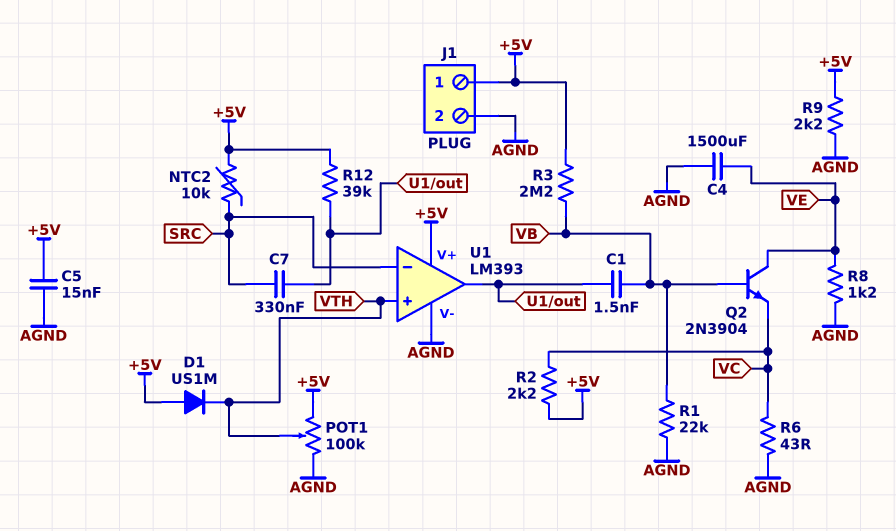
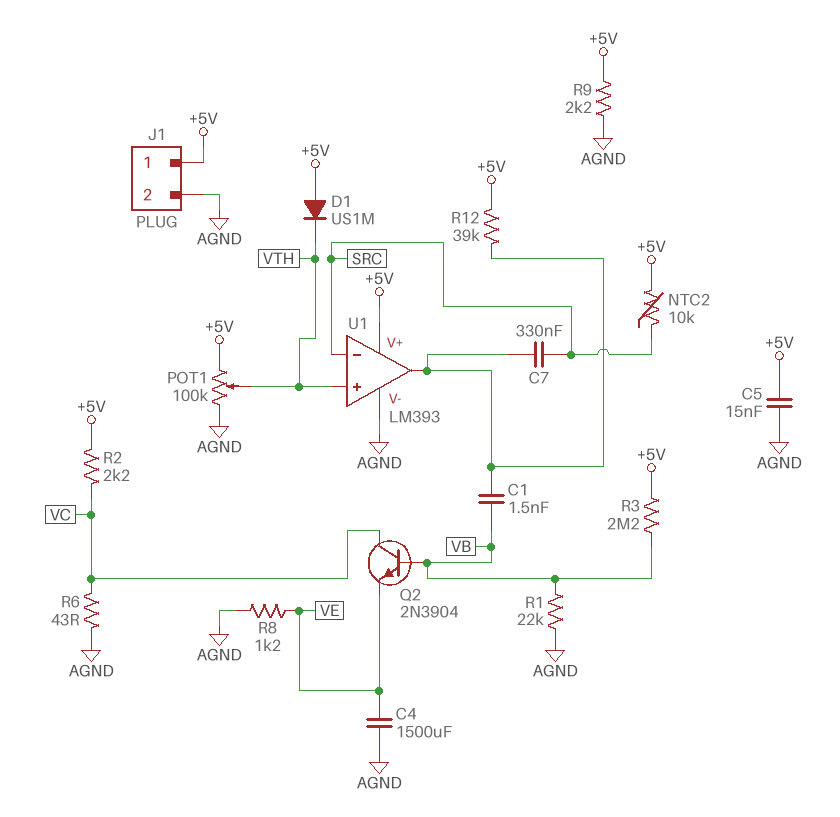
Q2: NPN 2N3904 (B VB, C VE, E VC) -> NPN 2N3904 (B VB, C VC, E VE)

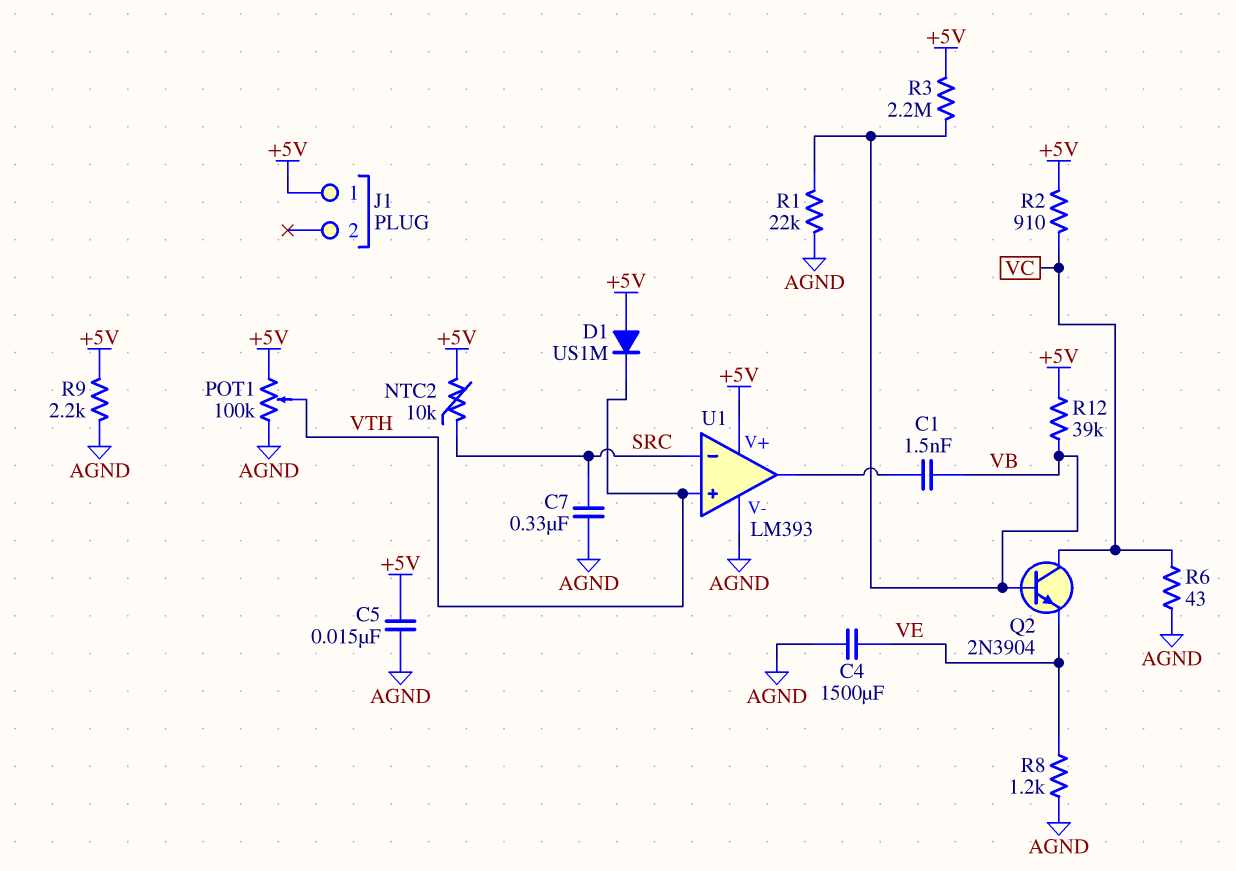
C7: 330nF (SRC, U1/out) -> 330nF (AGND, SRC)
J1 pin 2: AGND -> none
R2: 2.2k (+5V, VC) -> 910 (+5V, VC)
R12: 39k (+5V, U1/out) -> 39k (+5V, VB)

